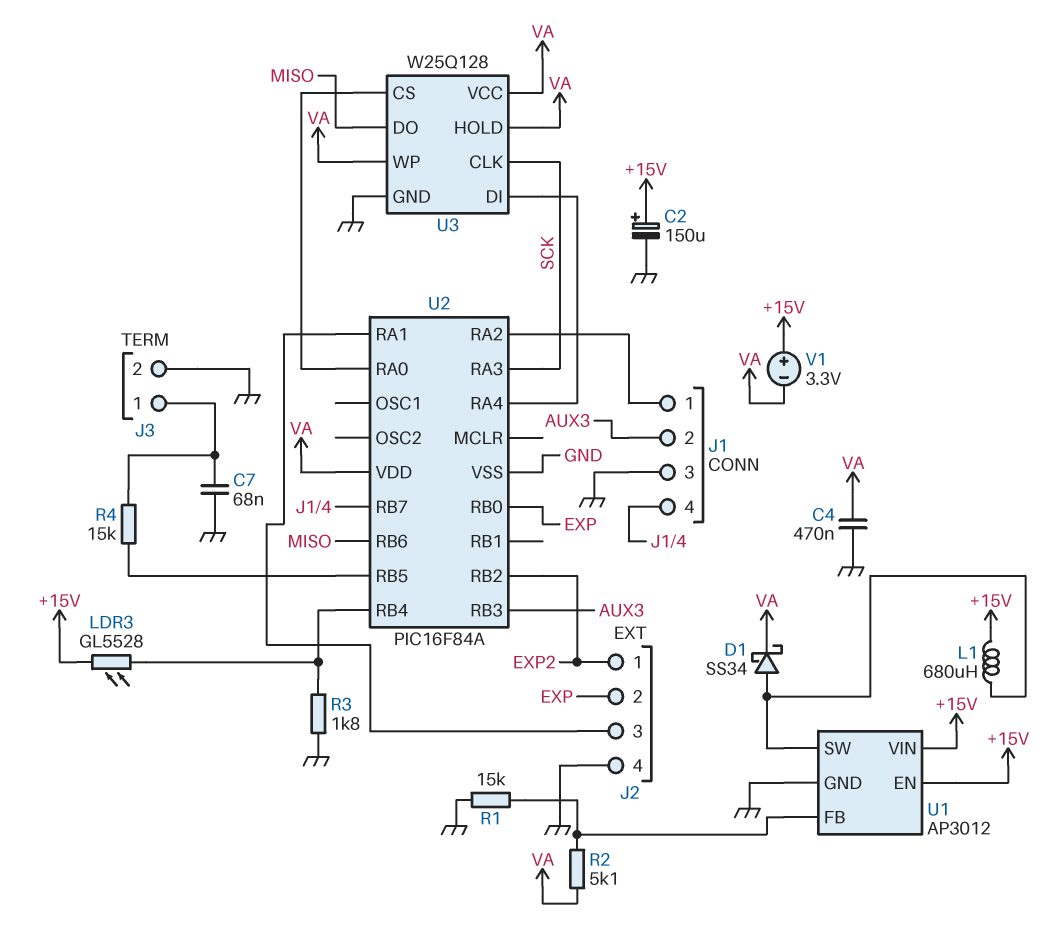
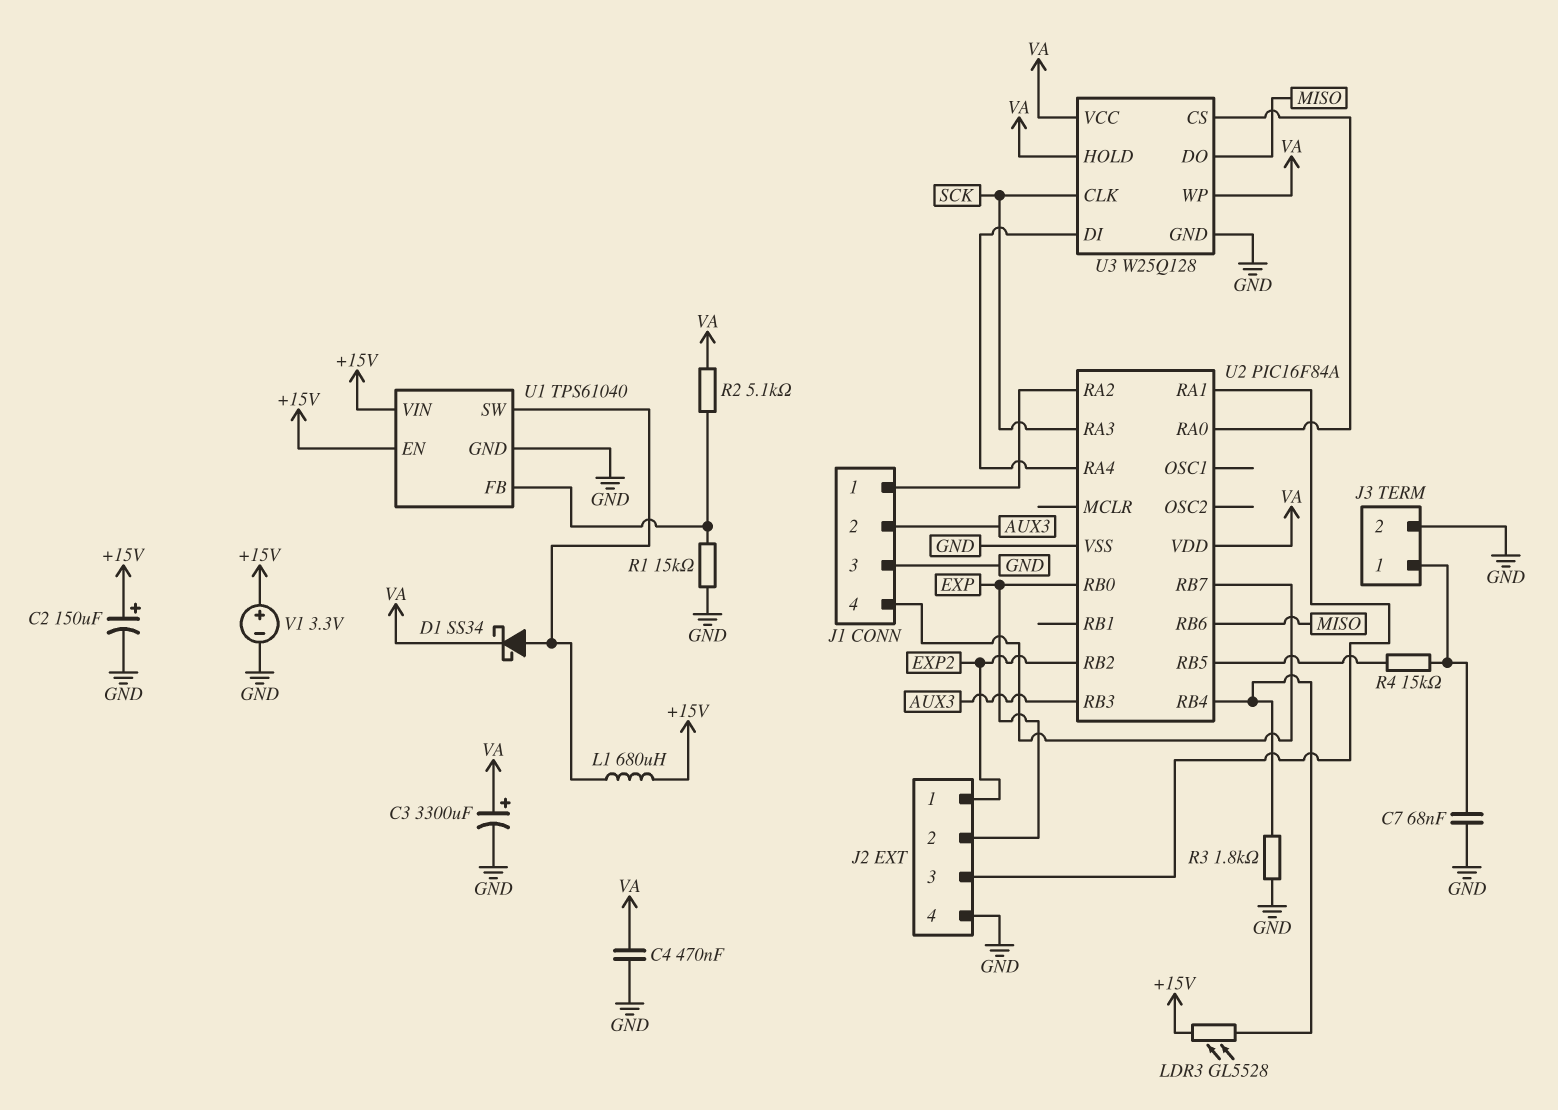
C3: none -> 3300uF (plus VA, minus GND)
U1: AP3012 -> TPS61040
V1: 3.3V (plus +15V, minus VA) -> 3.3V (plus +15V, minus GND)

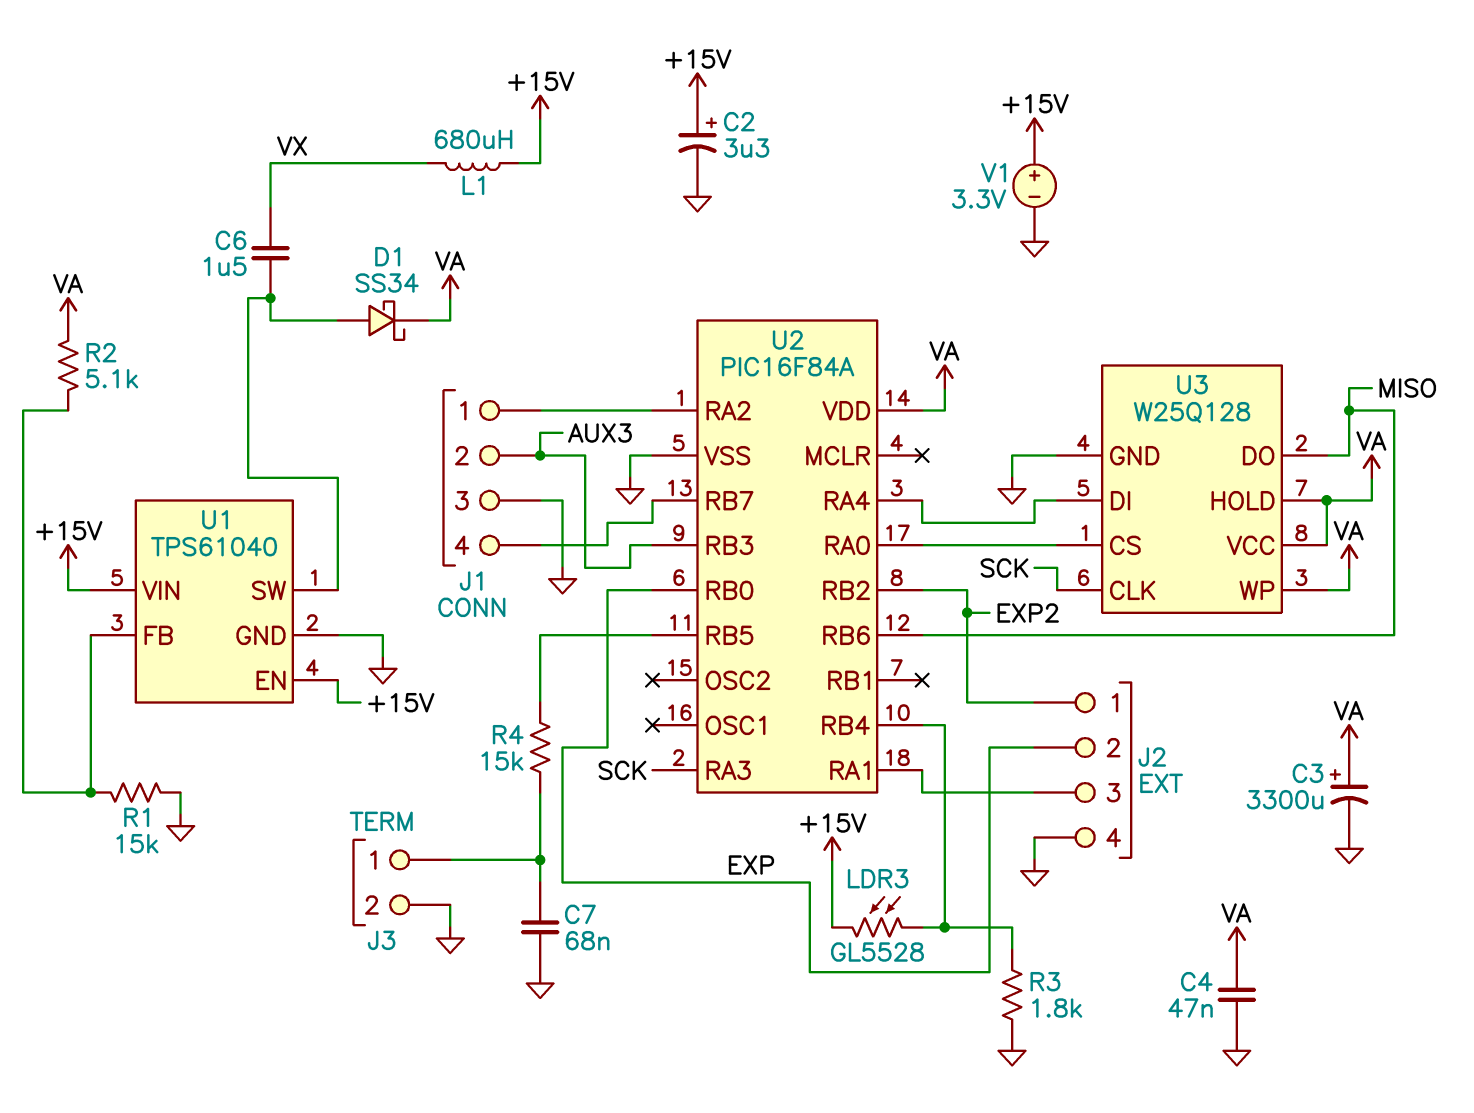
C2: 150uF (plus +15V, minus GND) -> 3.3uF (plus +15V, minus GND)
C4: 470nF (GND, VA) -> 47nF (GND, VA)
C6: none -> 1.5uF (U1/SW, VX)
L1: 680uH (+15V, U1/SW) -> 680uH (+15V, VX)

